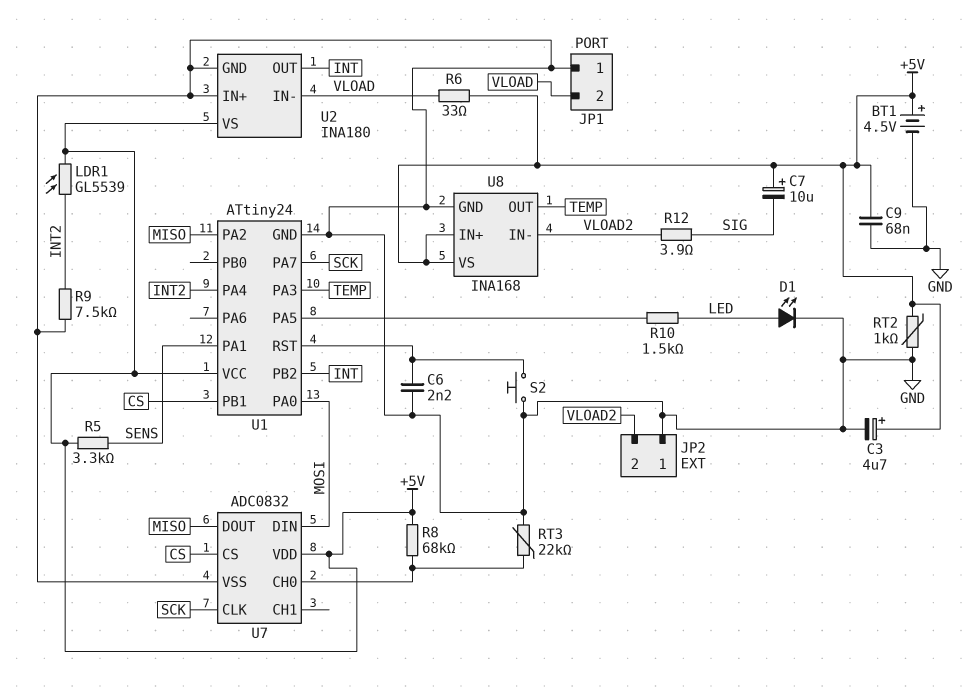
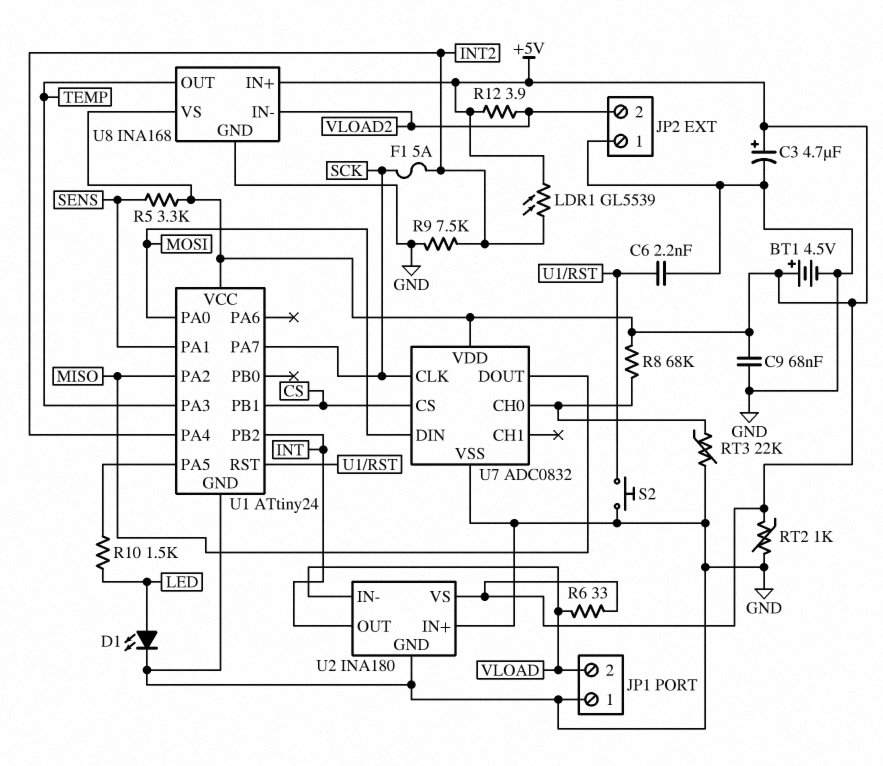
C7: 10uF (plus +5V, minus SIG) -> none
F1: none -> 5A (INT2, SCK)
R12: 3.9 (SIG, VLOAD2) -> 3.9 (+5V, VLOAD2)

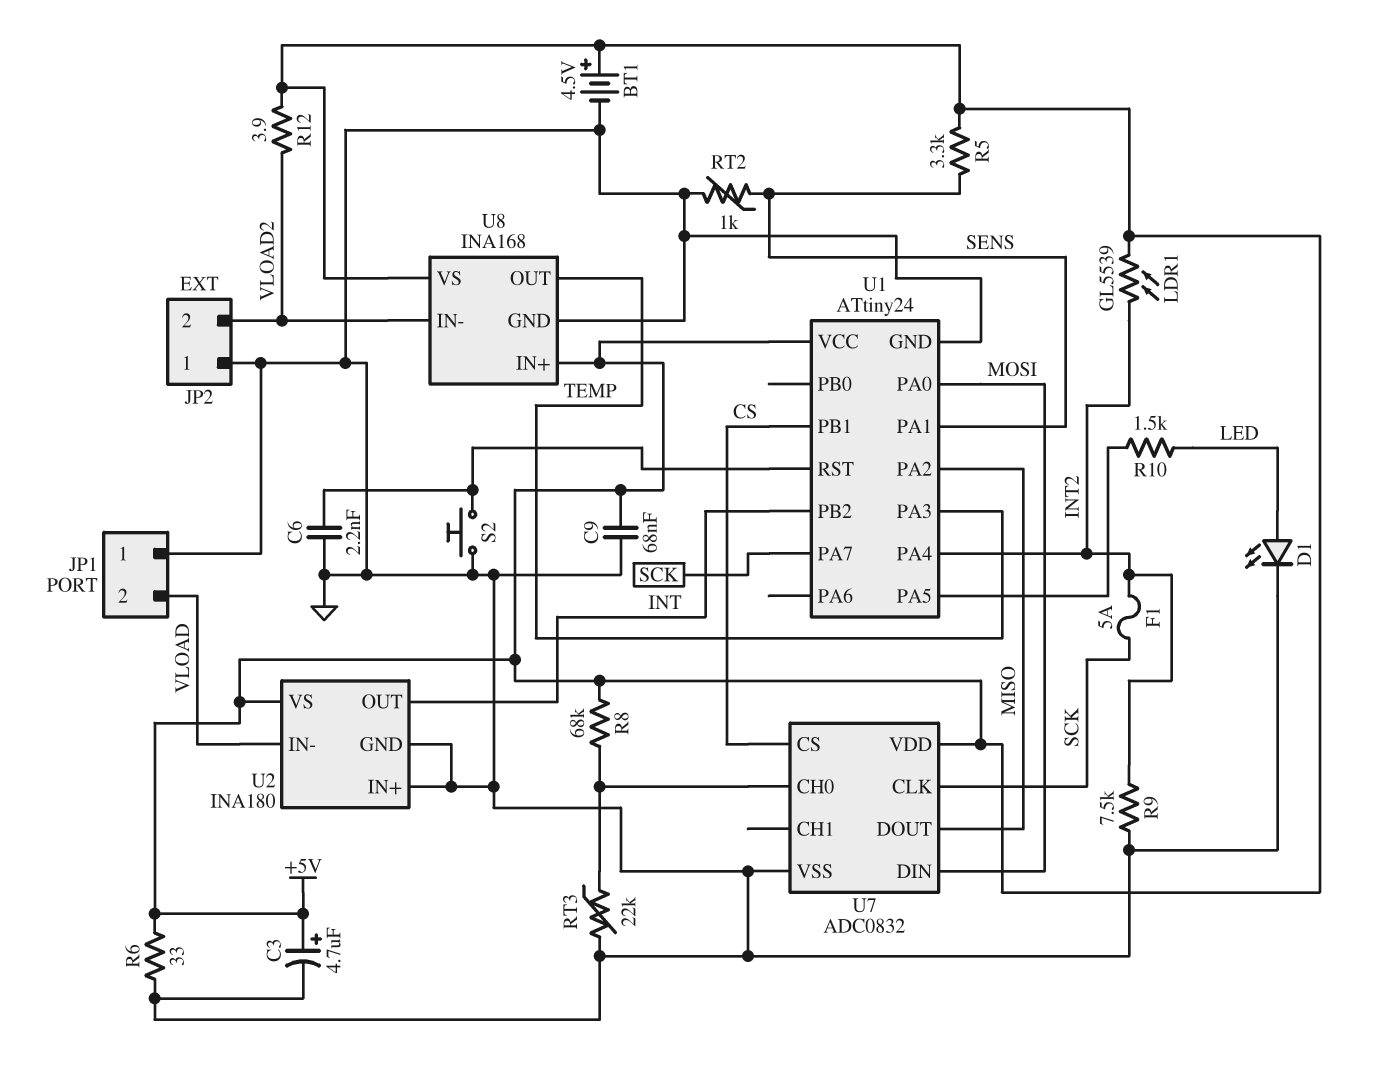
R6: 33 (+5V, VLOAD) -> 33 (+5V, GND)
RT2: 1k (+5V, GND) -> 1k (GND, SENS)

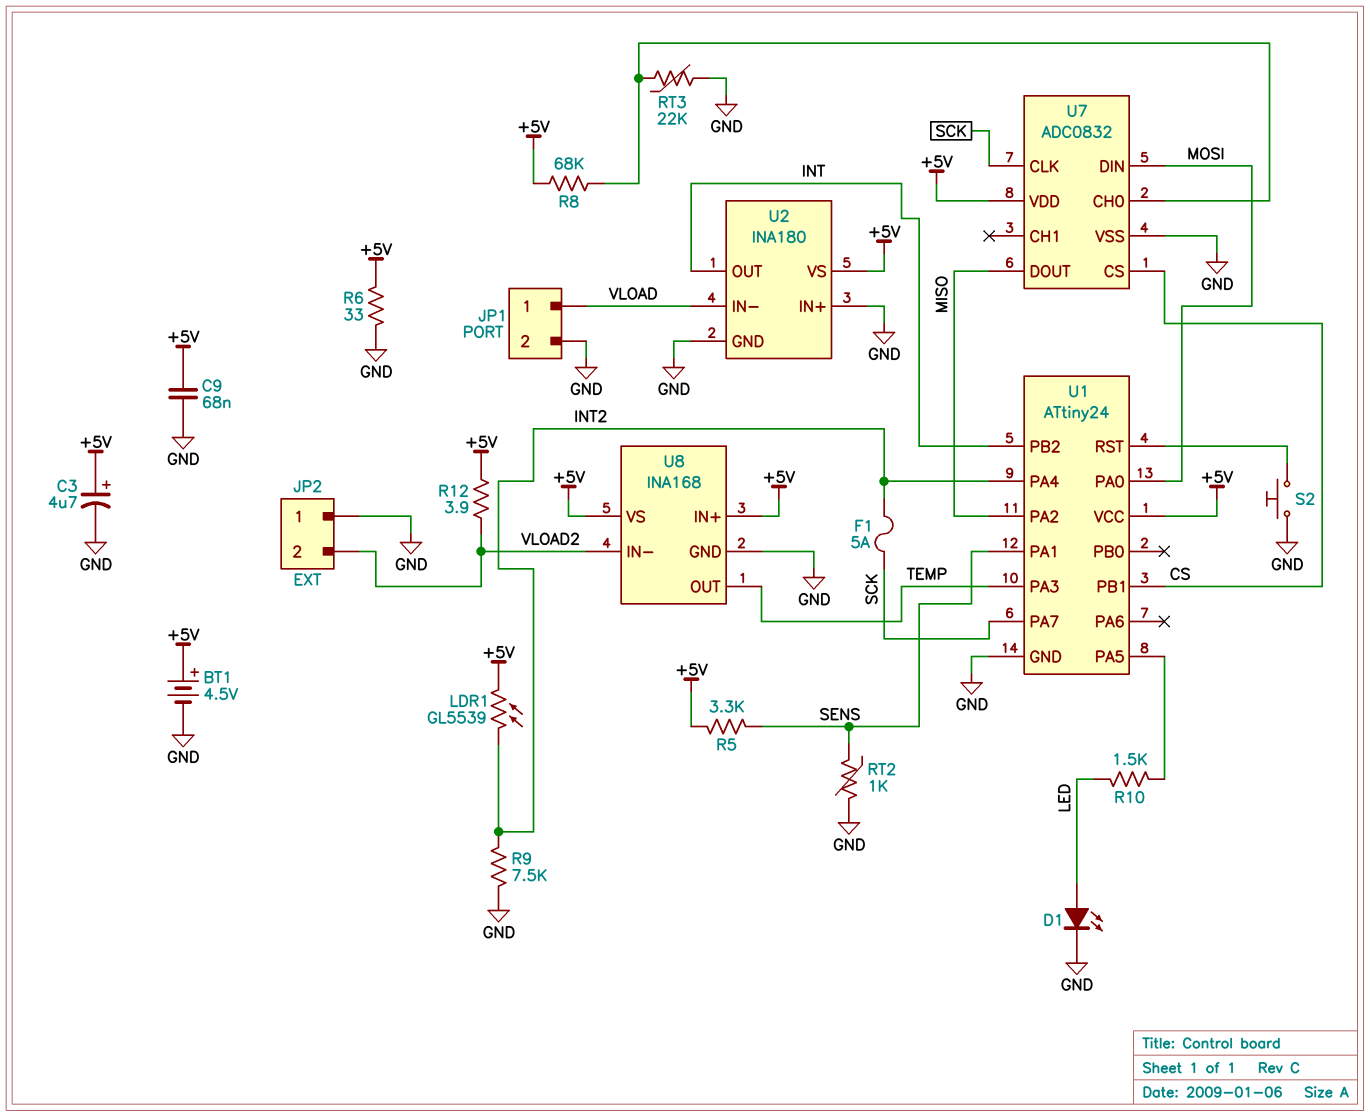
C6: 2.2nF (GND, U1/RST) -> none
JP1 pin 1: GND -> VLOAD
JP1 pin 2: VLOAD -> GND

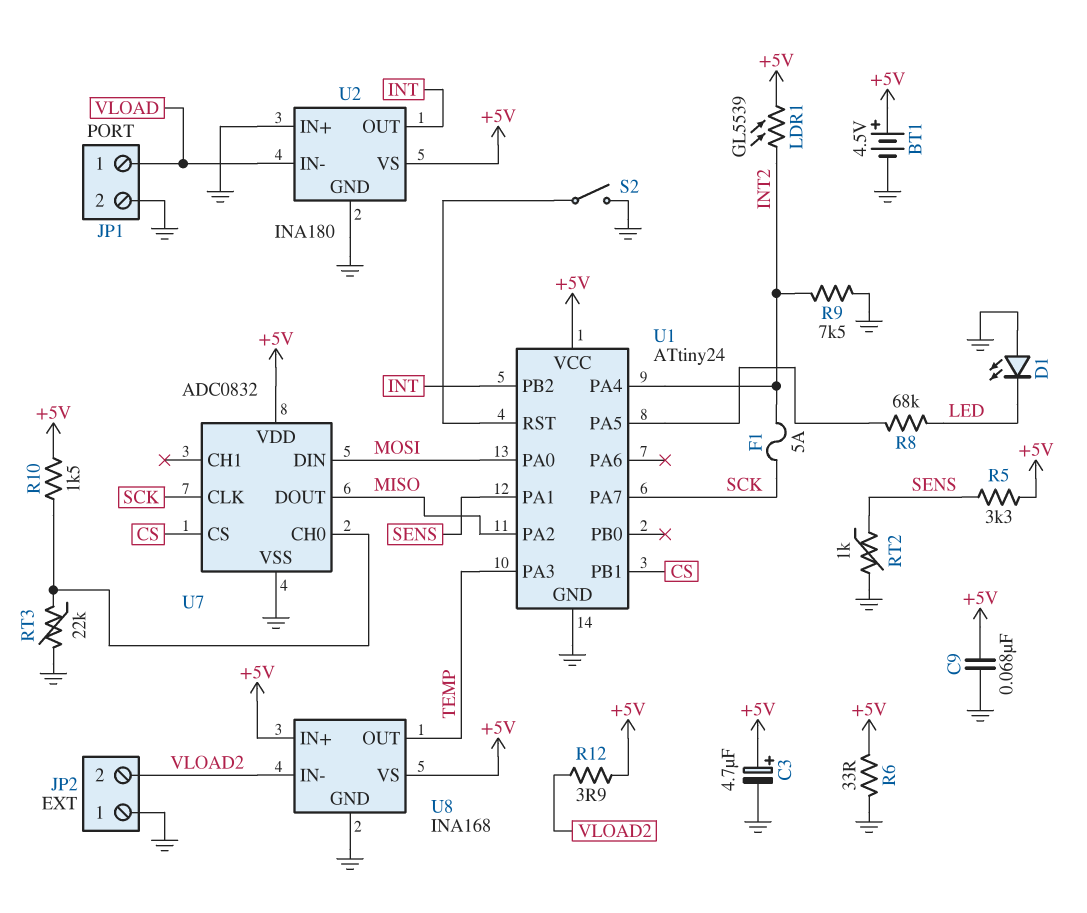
D1: LED (A LED, K GND) -> LED (A GND, K LED)
R8: 68k (+5V, U7/CH0) -> 68k (LED, U1/PA5)
R10: 1.5k (LED, U1/PA5) -> 1.5k (+5V, U7/CH0)
S2: button (GND, U1/RST) -> switch (GND, U1/RST)

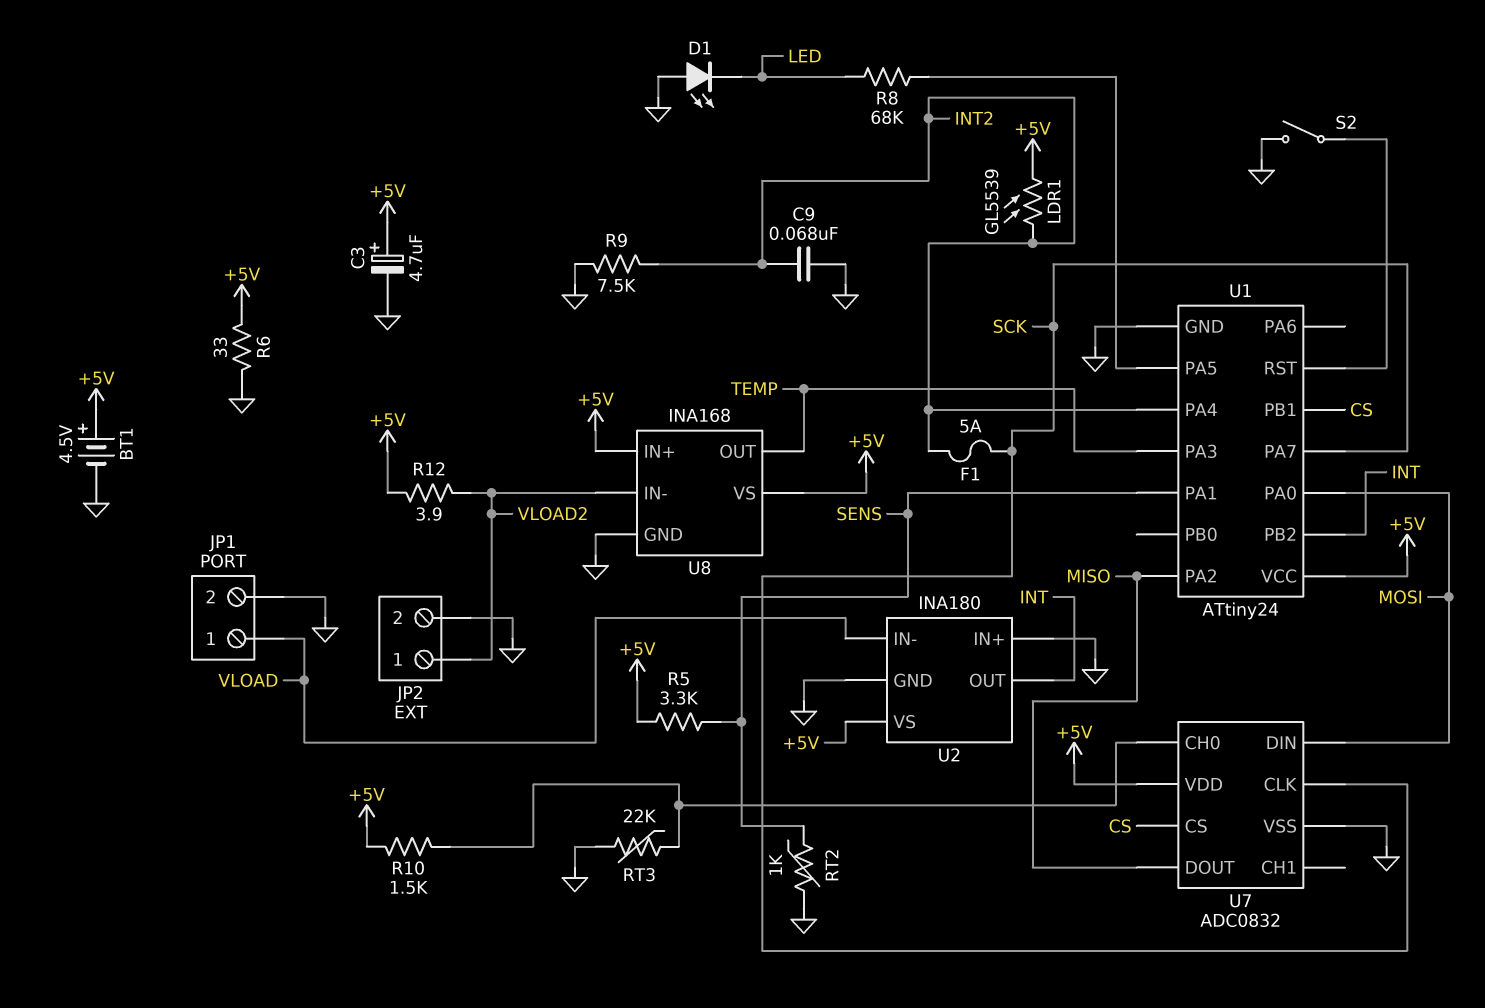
C9: 68nF (+5V, GND) -> 68nF (GND, INT2)
JP2 pin 1: GND -> VLOAD2
JP2 pin 2: VLOAD2 -> GND

